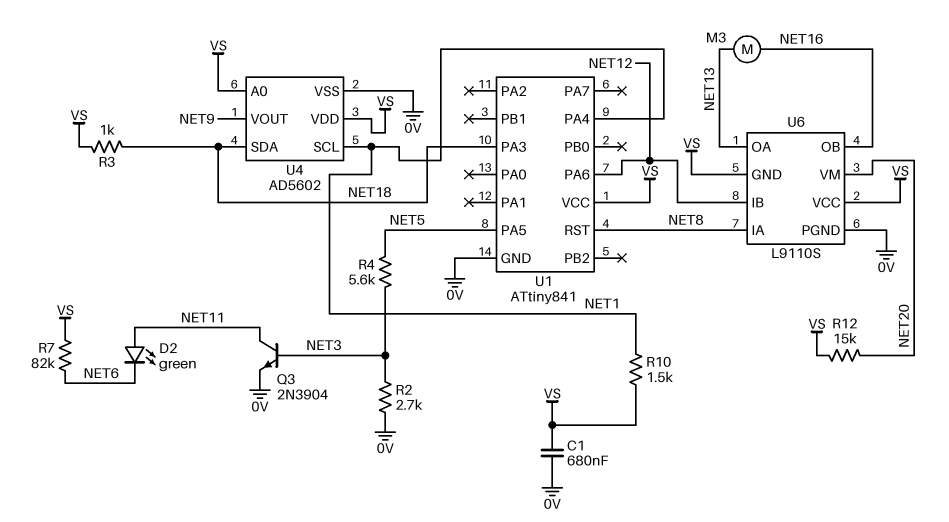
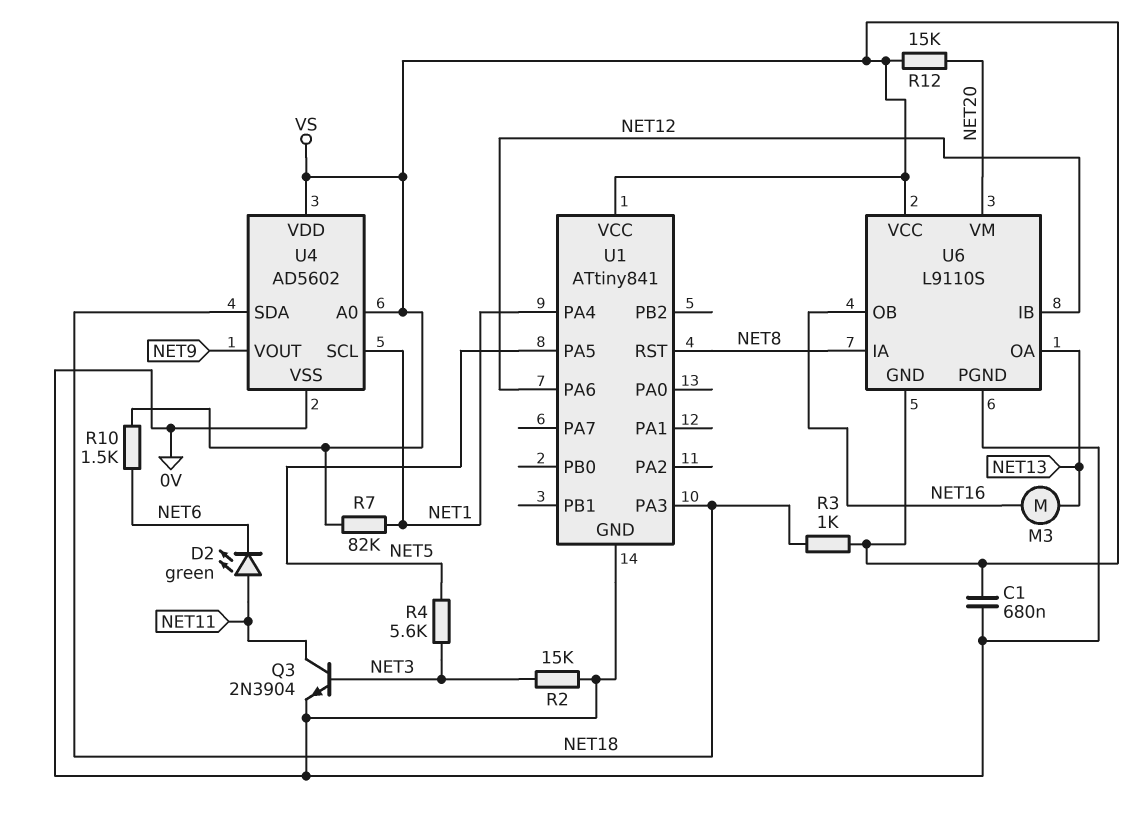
R2: 2.7k (0V, NET3) -> 15k (0V, NET3)
R7: 82k (NET6, VS) -> 82k (NET1, VS)
R10: 1.5k (NET1, VS) -> 1.5k (NET6, VS)

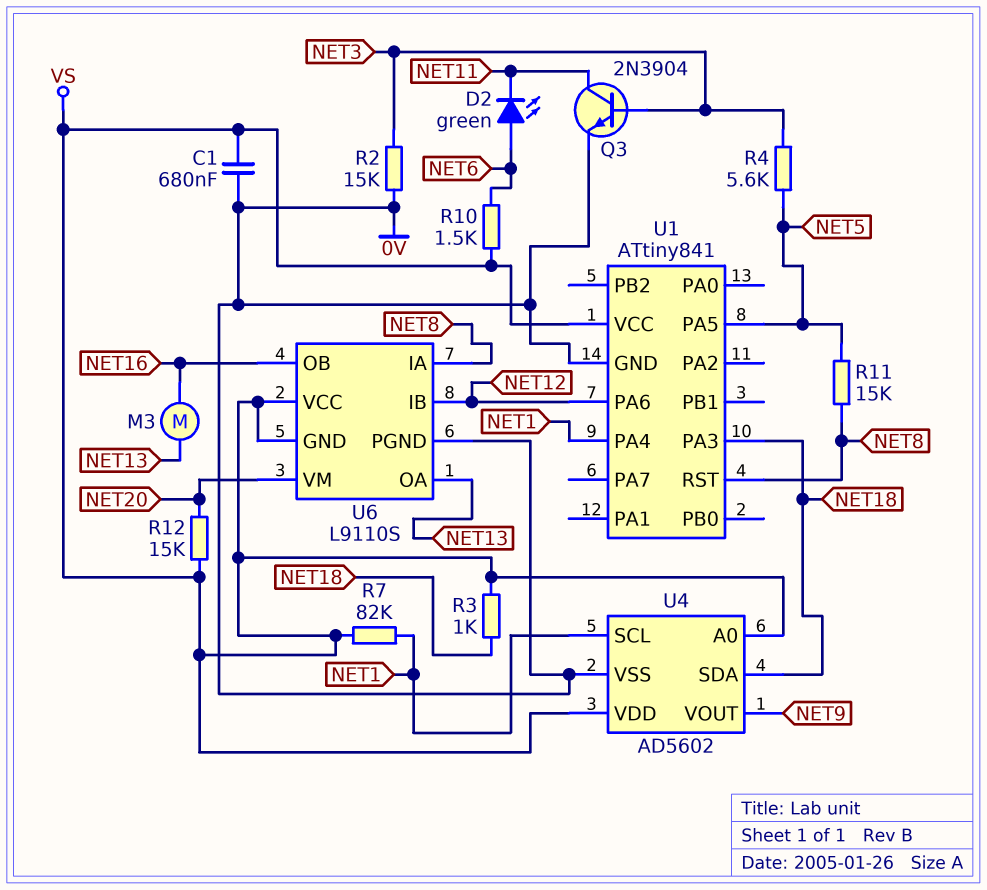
D2: LED green (A NET11, K NET6) -> LED green (A NET6, K NET11)
R11: none -> 15k (NET5, NET8)

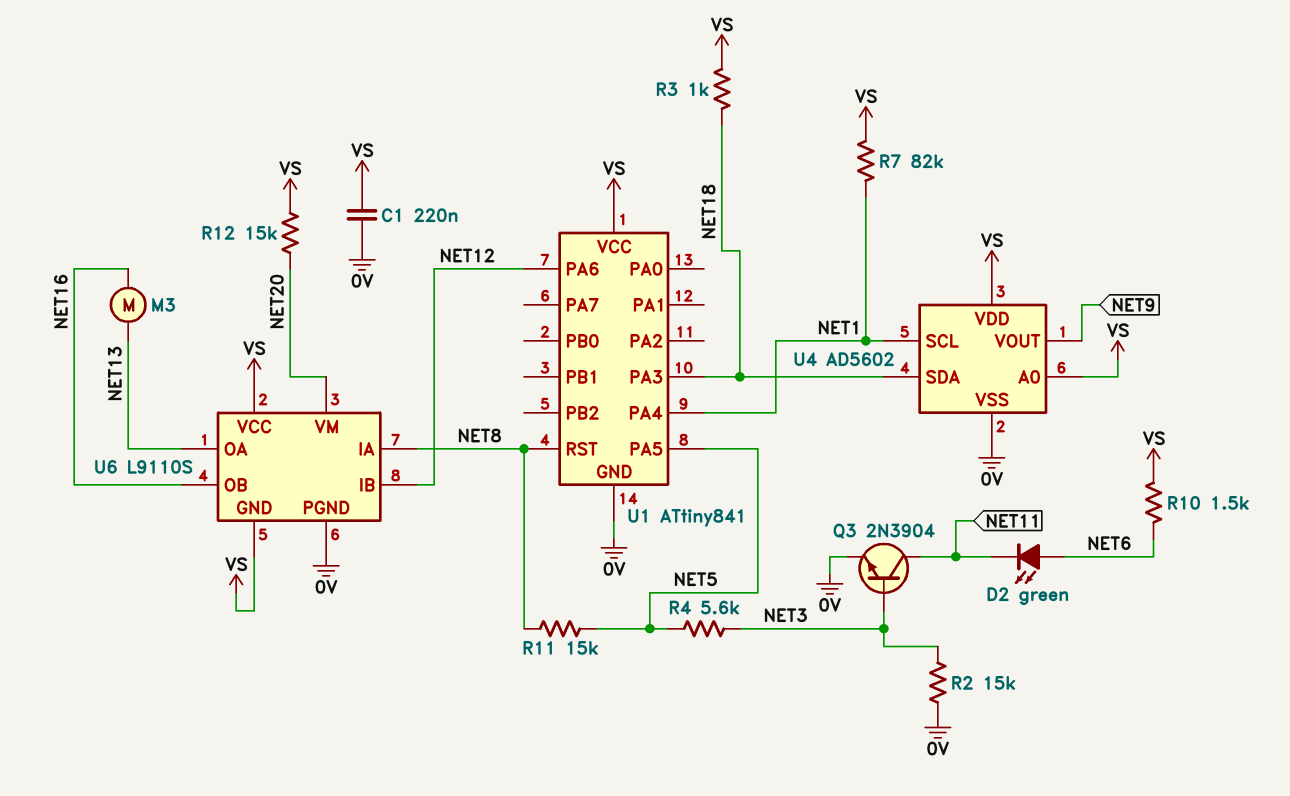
C1: 680nF (0V, VS) -> 220nF (0V, VS)

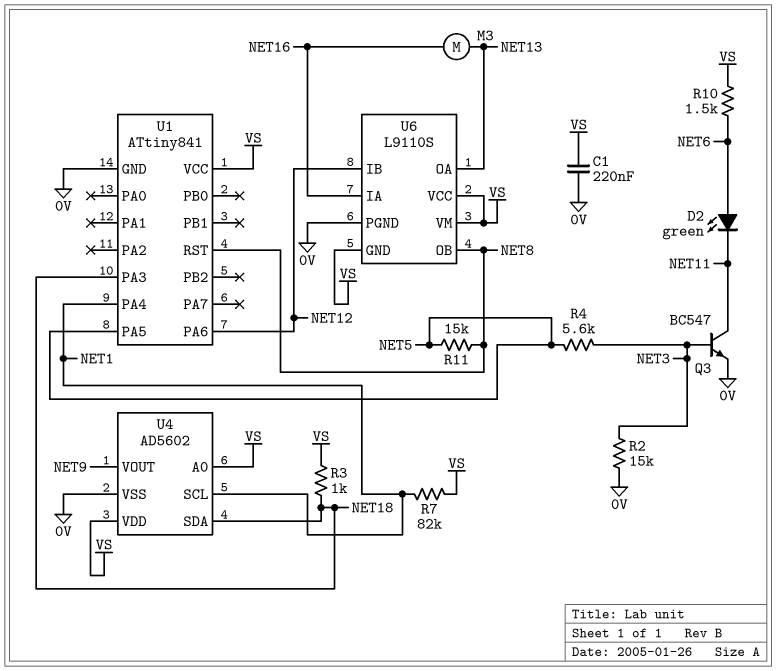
Q3: NPN 2N3904 (B NET3, C NET11, E 0V) -> NPN BC547 (B NET3, C NET11, E 0V)
R12: 15k (NET20, VS) -> none
U6 pin IA: NET8 -> NET16
U6 pin OB: NET16 -> NET8
U6 pin VM: NET20 -> VS

